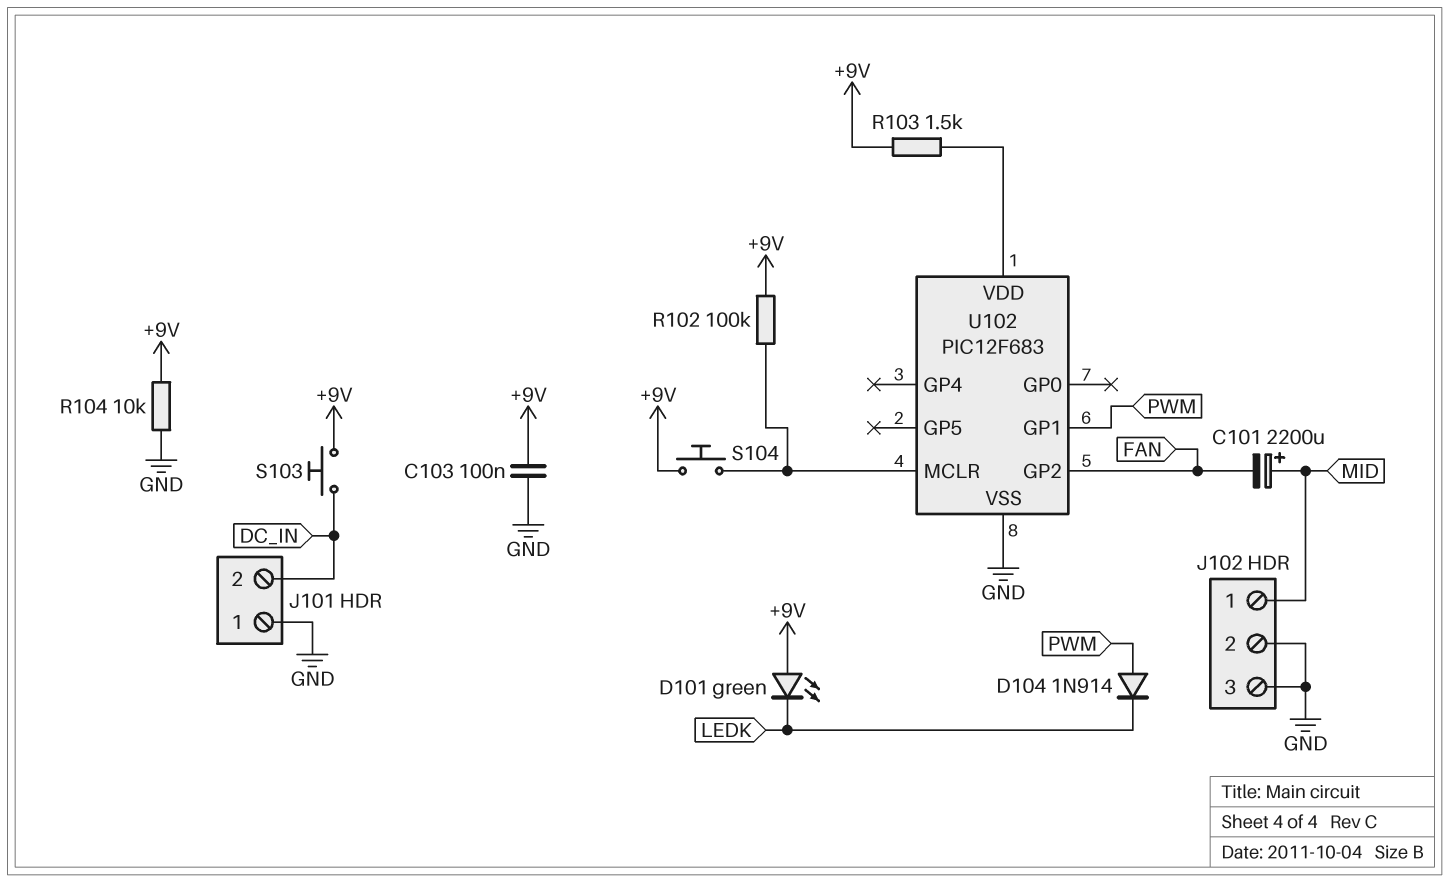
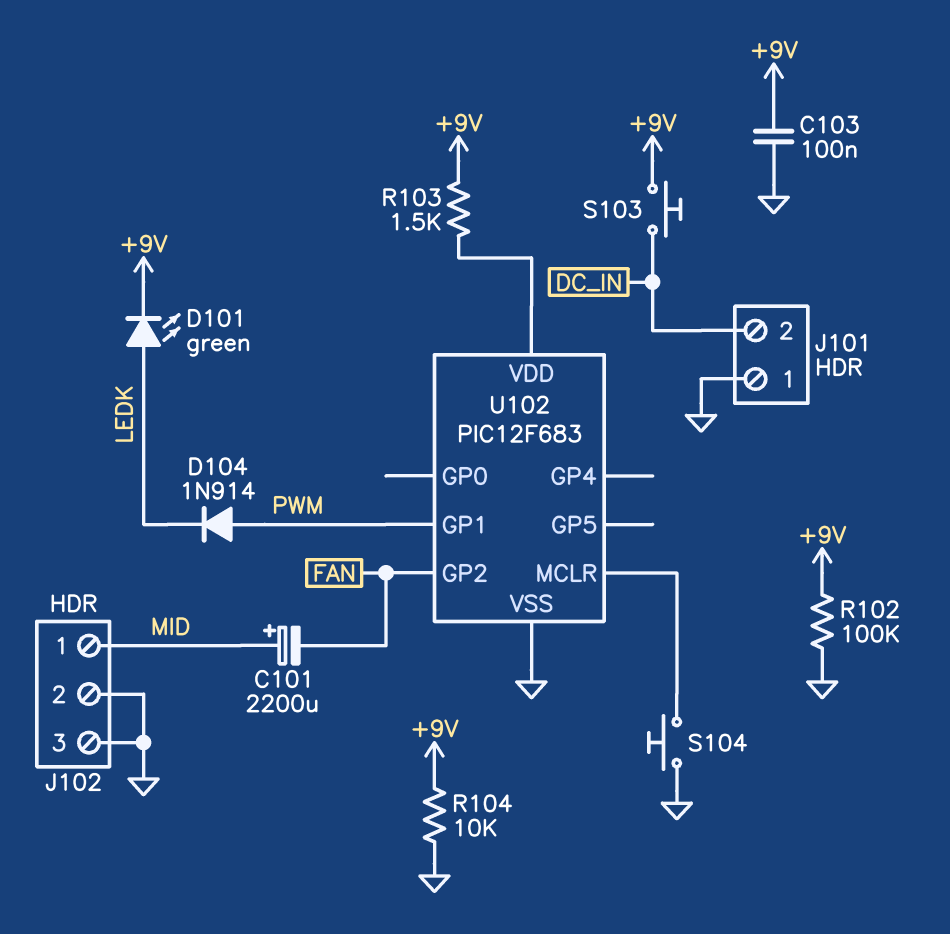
D101: LED green (A +9V, K LEDK) -> LED green (A LEDK, K +9V)
R102: 100k (+9V, U102/MCLR) -> 100k (+9V, GND)
S104: button (+9V, U102/MCLR) -> button (GND, U102/MCLR)

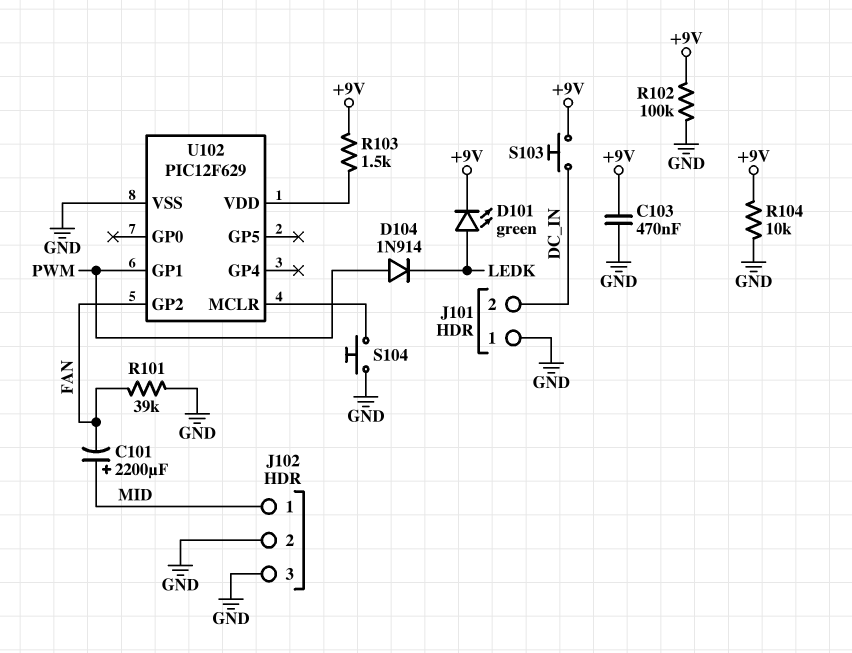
C103: 100nF (+9V, GND) -> 470nF (+9V, GND)
R101: none -> 39k (FAN, GND)
U102: PIC12F683 -> PIC12F629

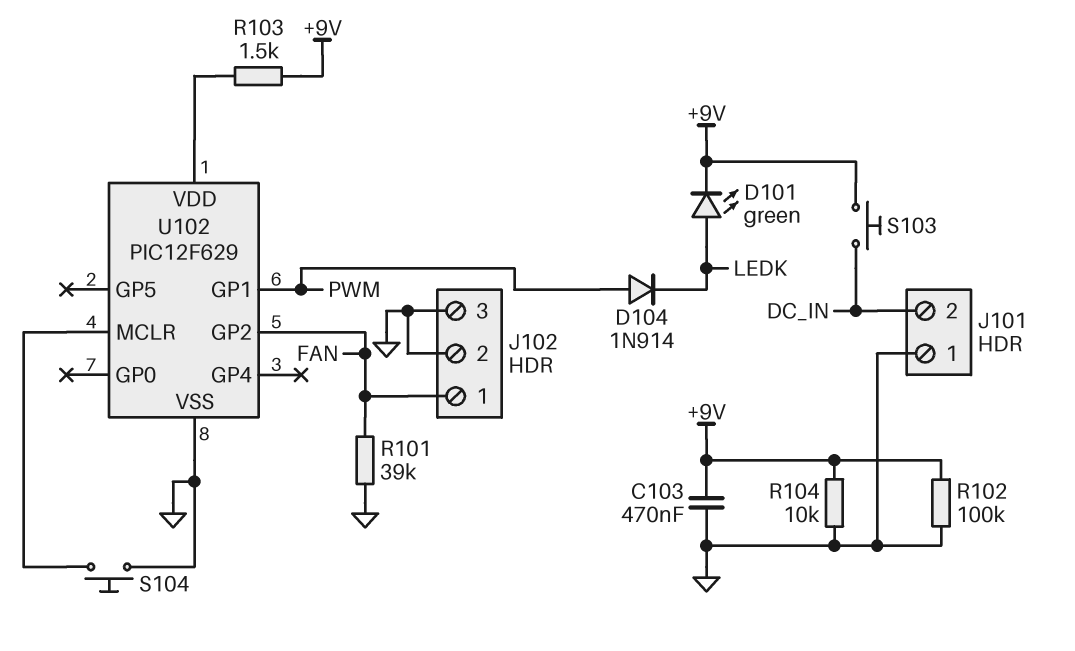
C101: 2200uF (plus MID, minus FAN) -> none
J102 pin 1: MID -> FAN

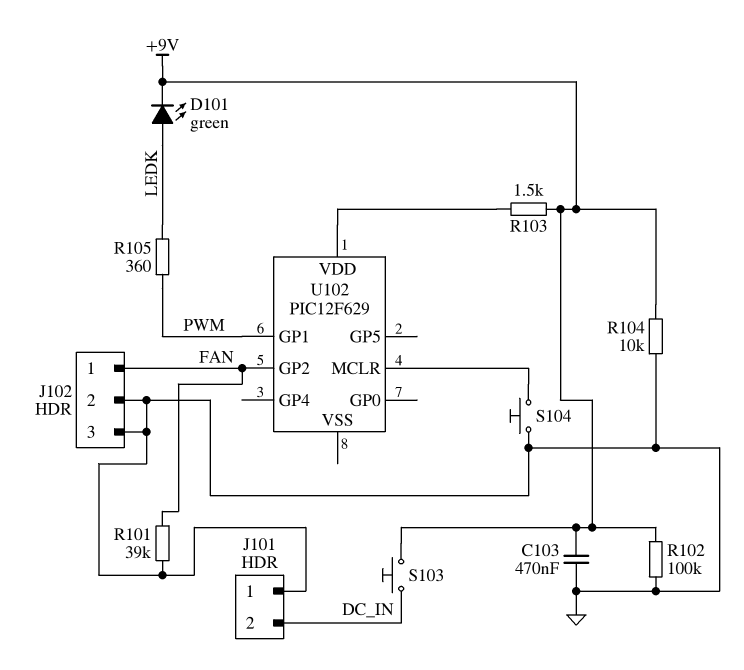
D104: diode 1N914 (A PWM, K LEDK) -> none
R105: none -> 360 (LEDK, PWM)
U102 pin VSS: GND -> none

